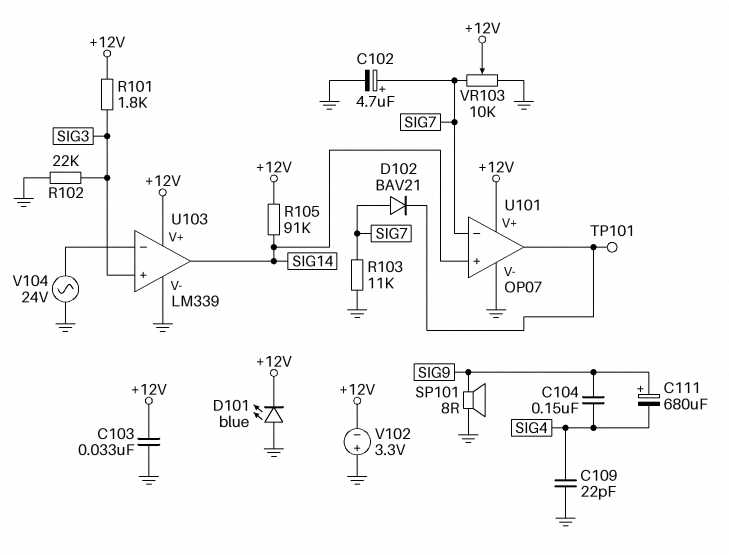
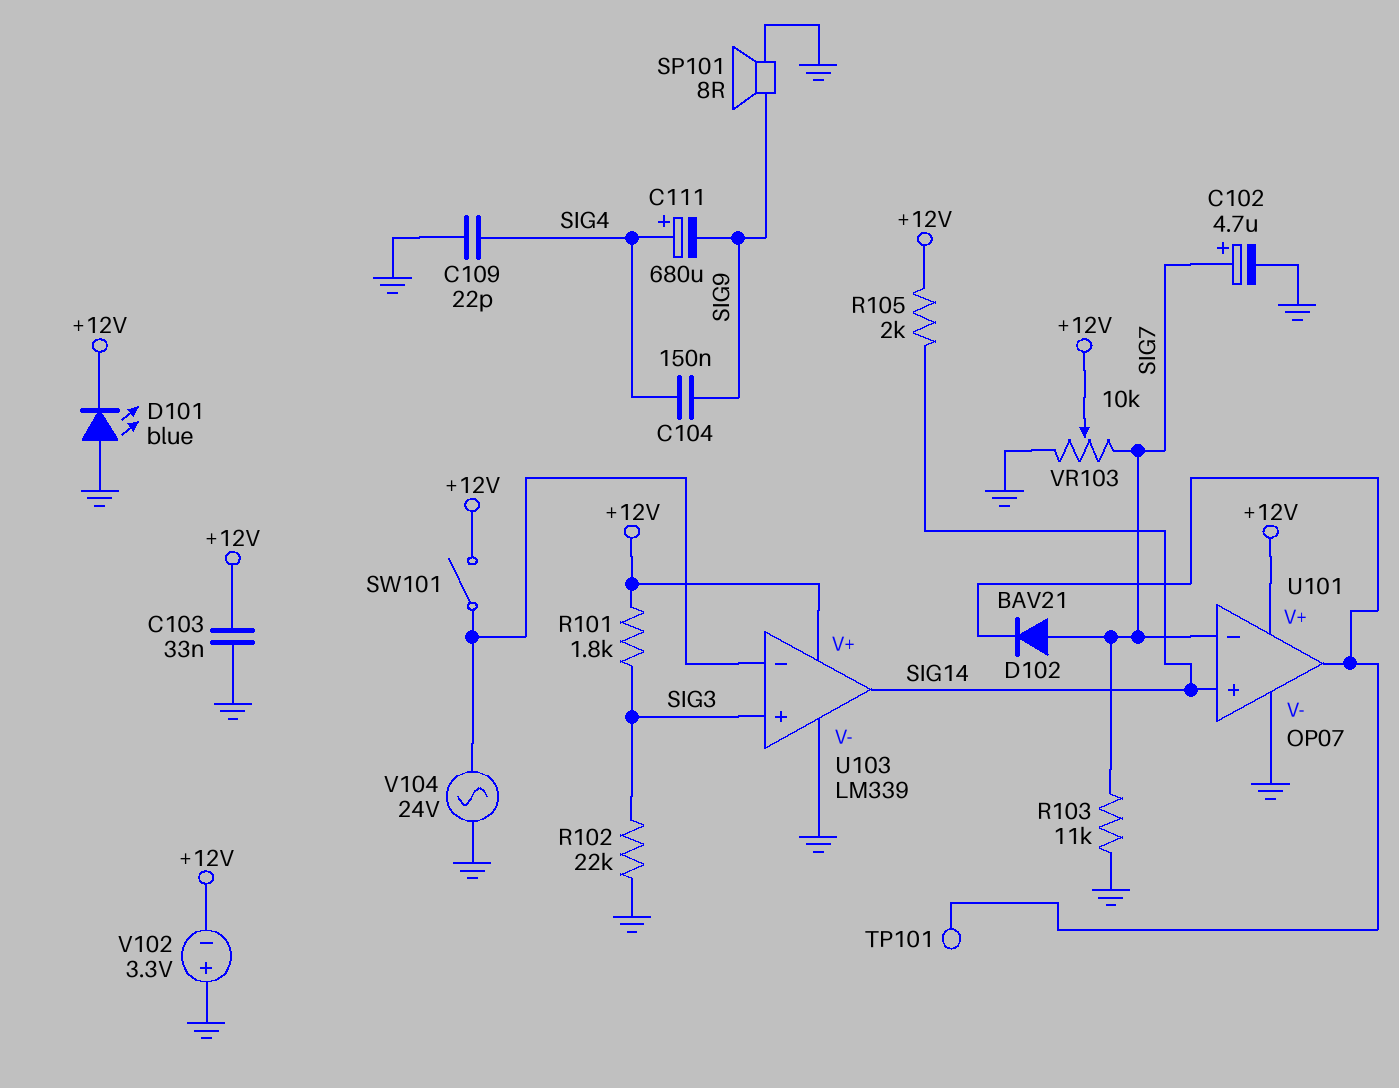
C111: 680uF (plus SIG9, minus SIG4) -> 680uF (plus SIG4, minus SIG9)
R105: 91k (+12V, SIG14) -> 2k (+12V, SIG14)
SW101: none -> switch (+12V, U103/in-)

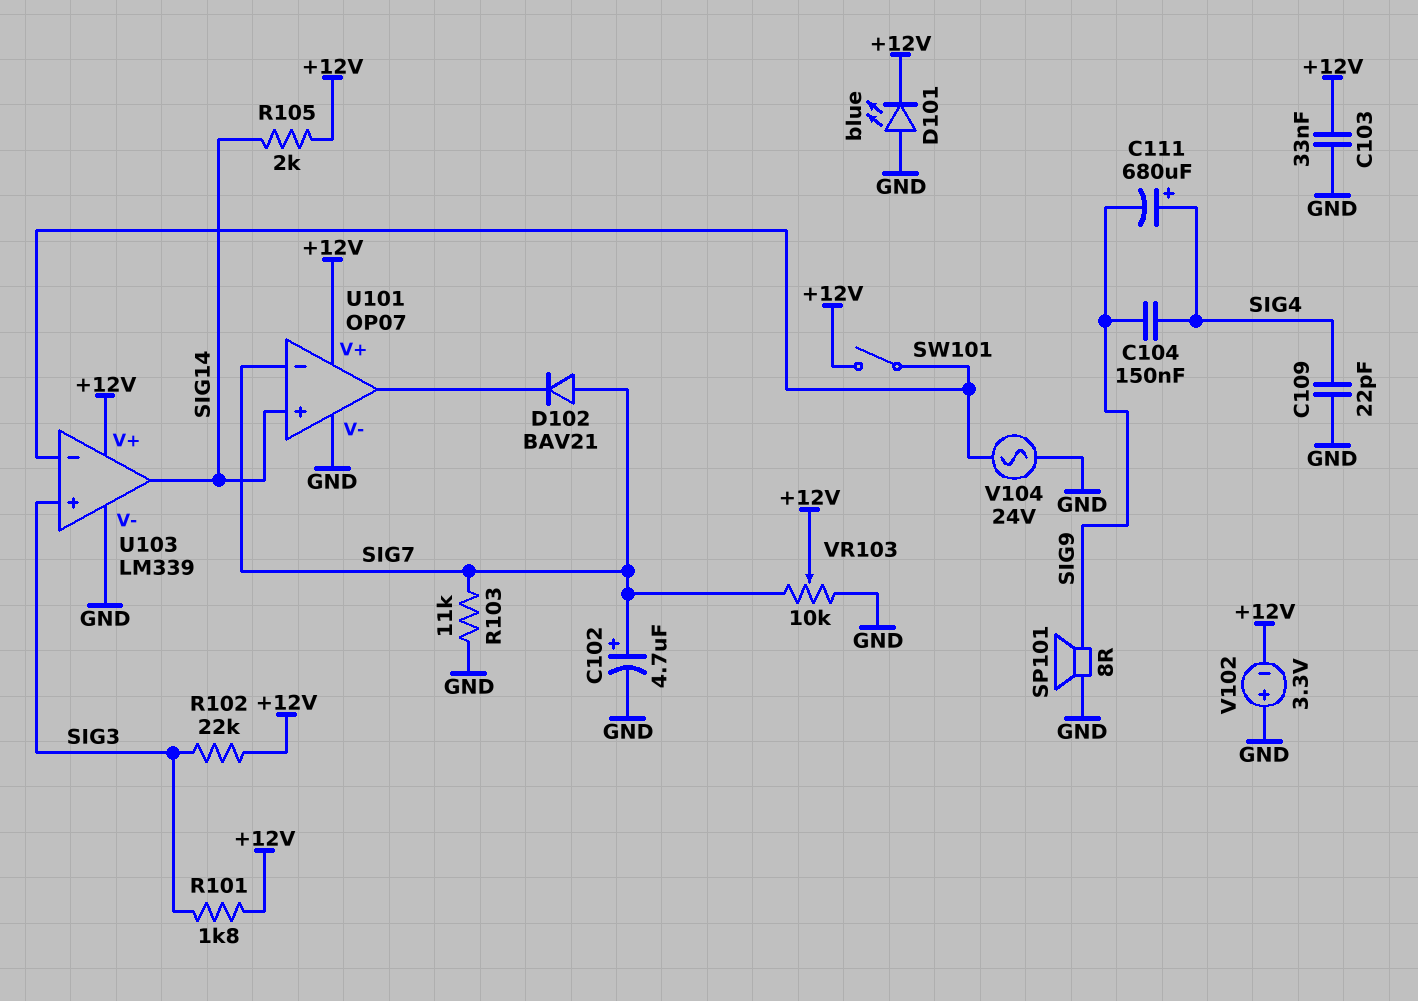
R102: 22k (GND, SIG3) -> 22k (+12V, SIG3)
TP101: test point (U101/out) -> none

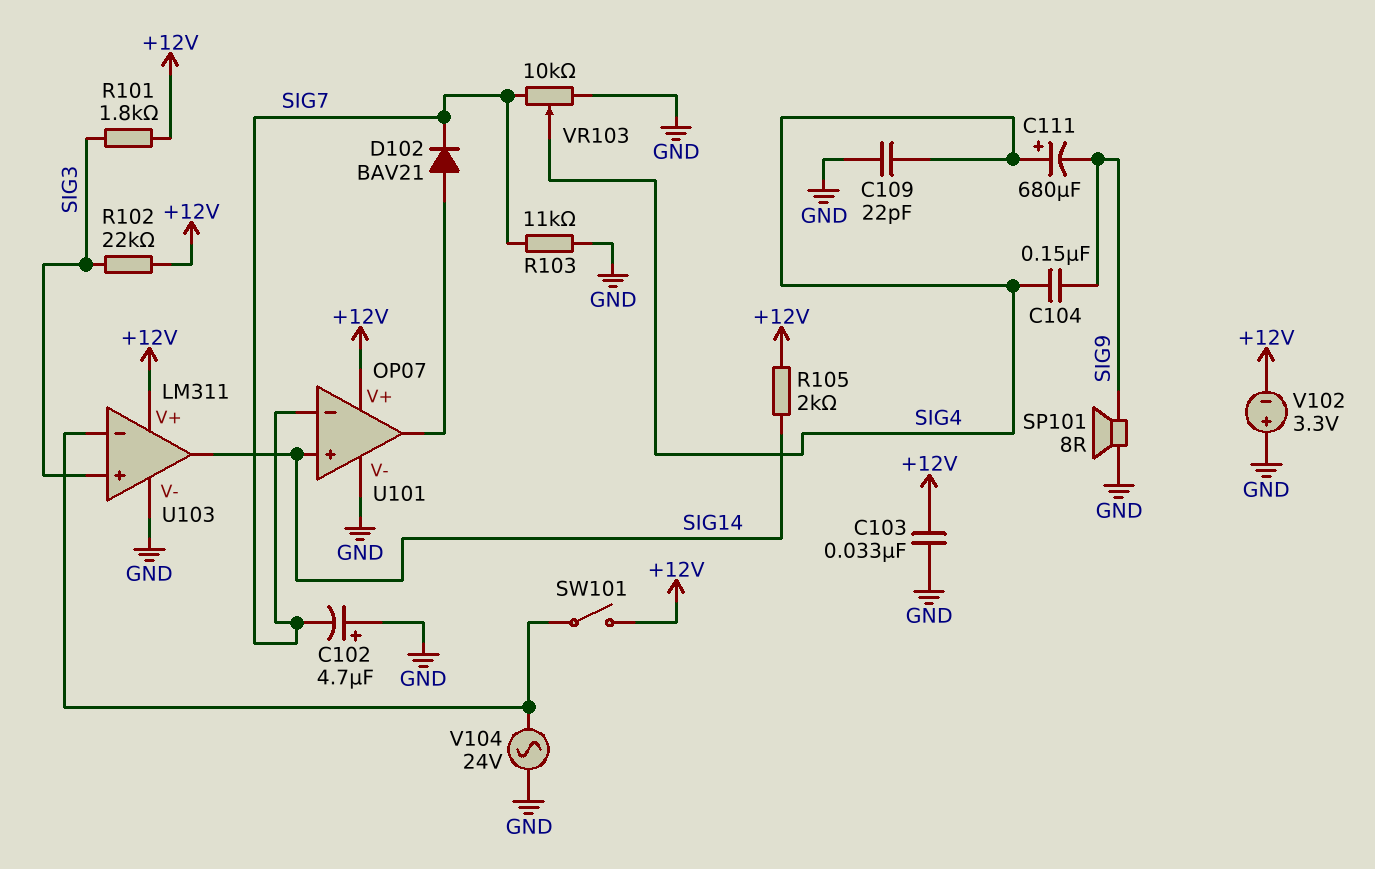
C102: 4.7uF (plus SIG7, minus GND) -> 4.7uF (plus GND, minus SIG7)
D101: LED blue (A GND, K +12V) -> none
D102: diode BAV21 (A SIG7, K U101/out) -> diode BAV21 (A U101/out, K SIG7)
U103: LM339 -> LM311
VR103: 10k (GND, SIG7, wiper +12V) -> 10k (GND, SIG7, wiper SIG4)

